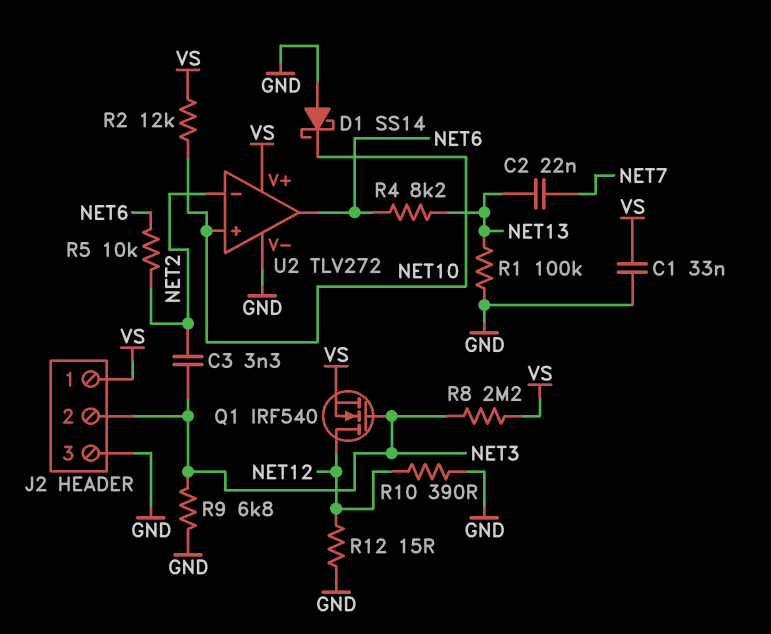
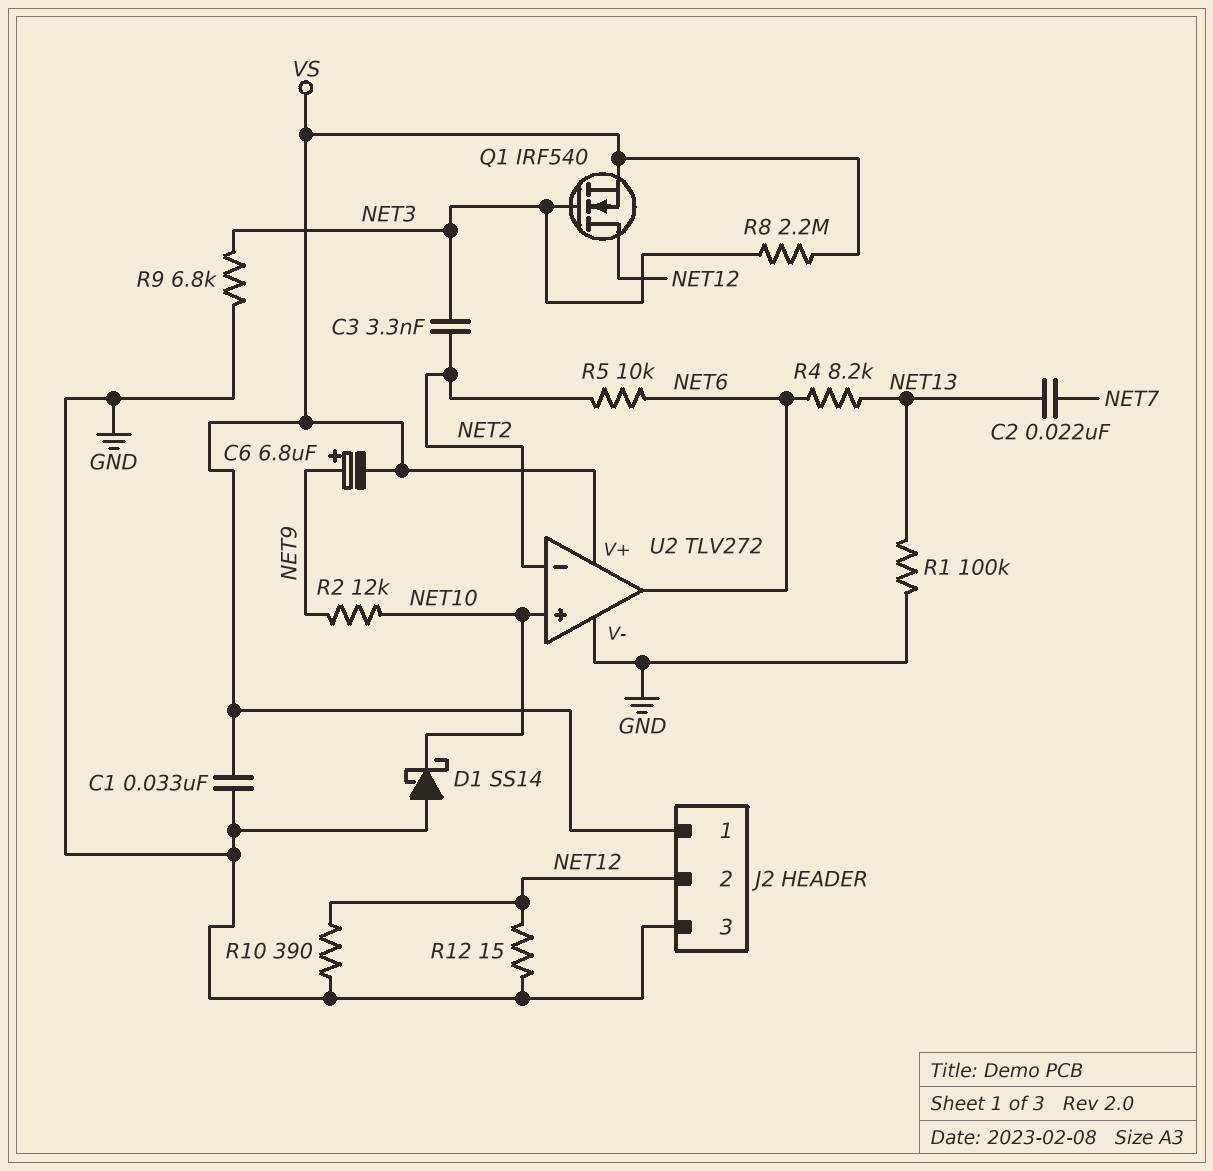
C6: none -> 6.8uF (plus NET9, minus VS)
J2 pin 2: NET3 -> NET12
R2: 12k (NET10, VS) -> 12k (NET9, NET10)

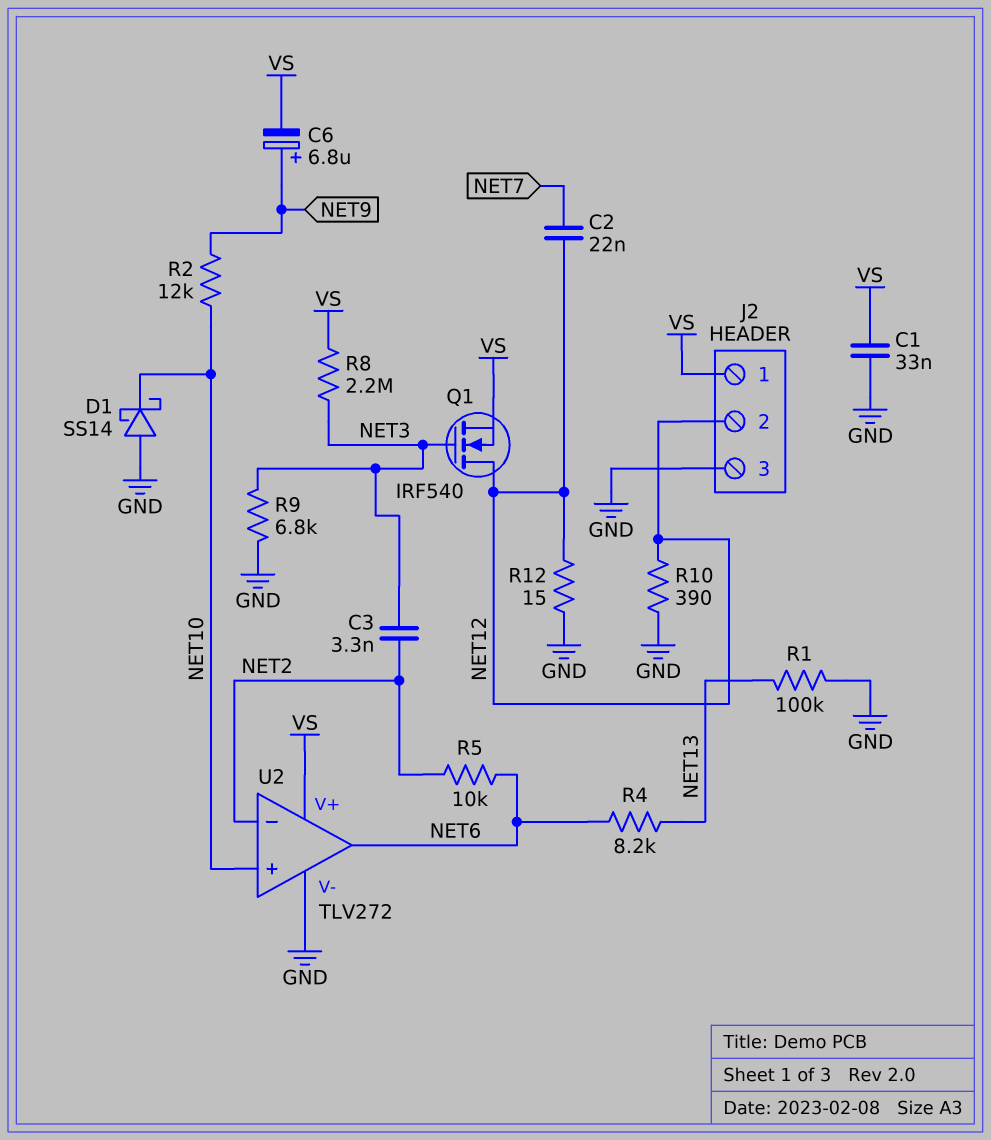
C2: 22nF (NET7, NET13) -> 22nF (NET7, NET12)

